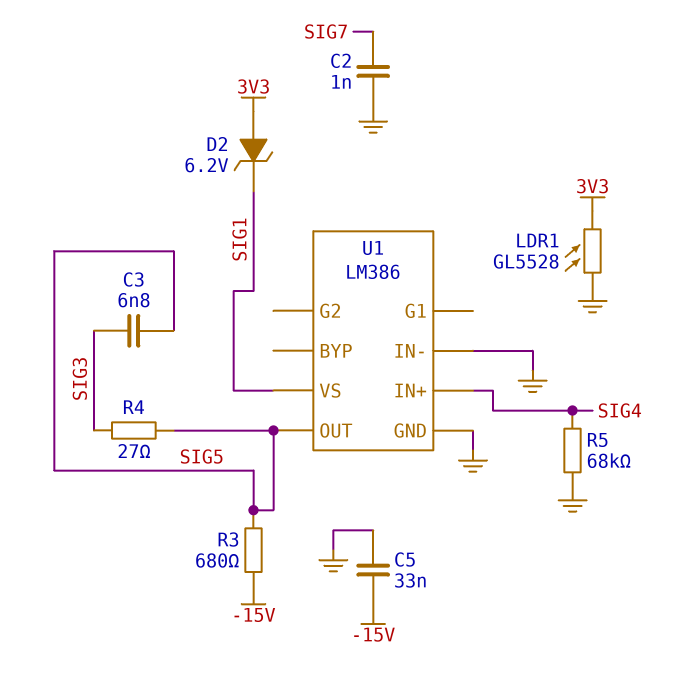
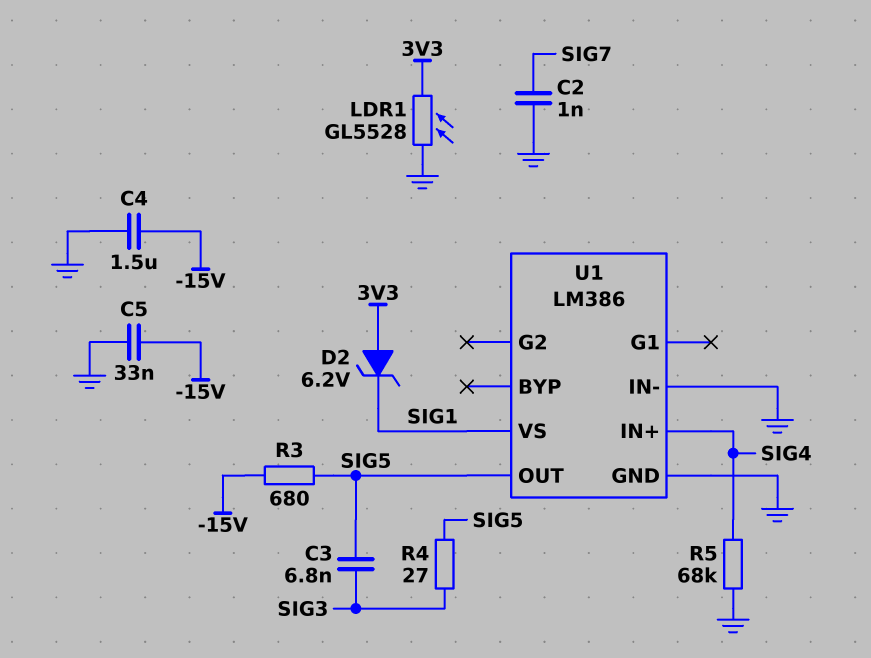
C4: none -> 1.5uF (-15V, GND)

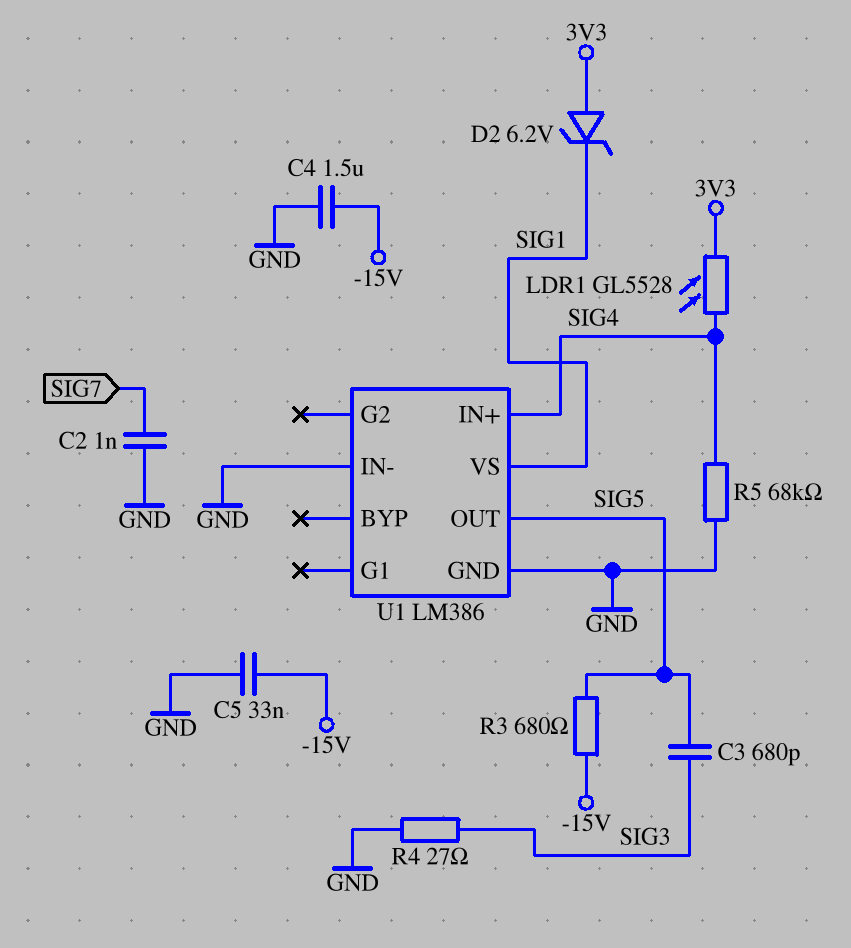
C3: 6.8nF (SIG3, SIG5) -> 680pF (SIG3, SIG5)
LDR1: GL5528 (3V3, GND) -> GL5528 (3V3, SIG4)
R4: 27 (SIG3, SIG5) -> 27 (GND, SIG3)

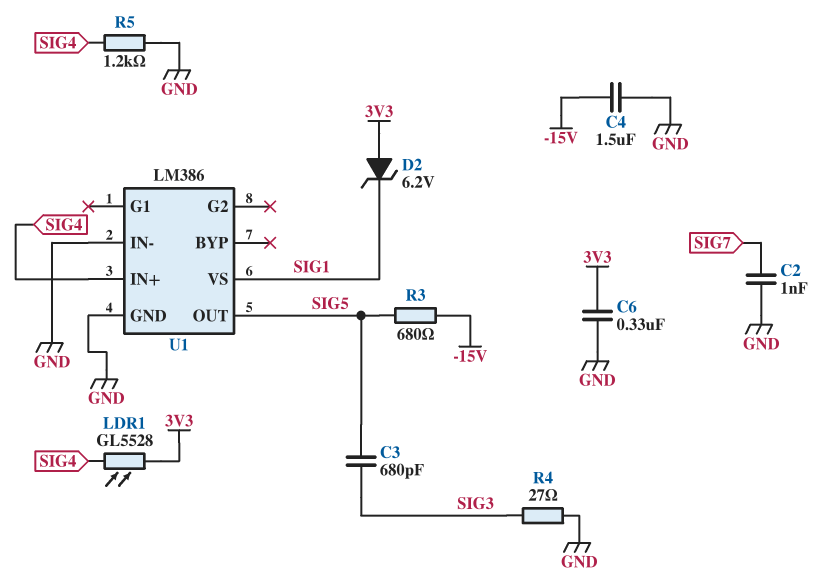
C5: 33nF (-15V, GND) -> none
C6: none -> 330nF (3V3, GND)
R5: 68k (GND, SIG4) -> 1.2k (GND, SIG4)

